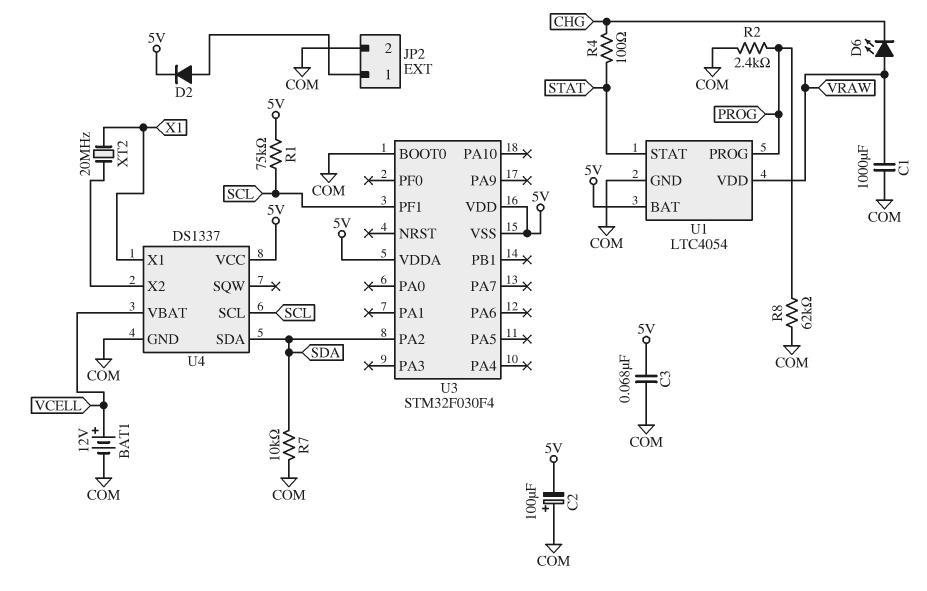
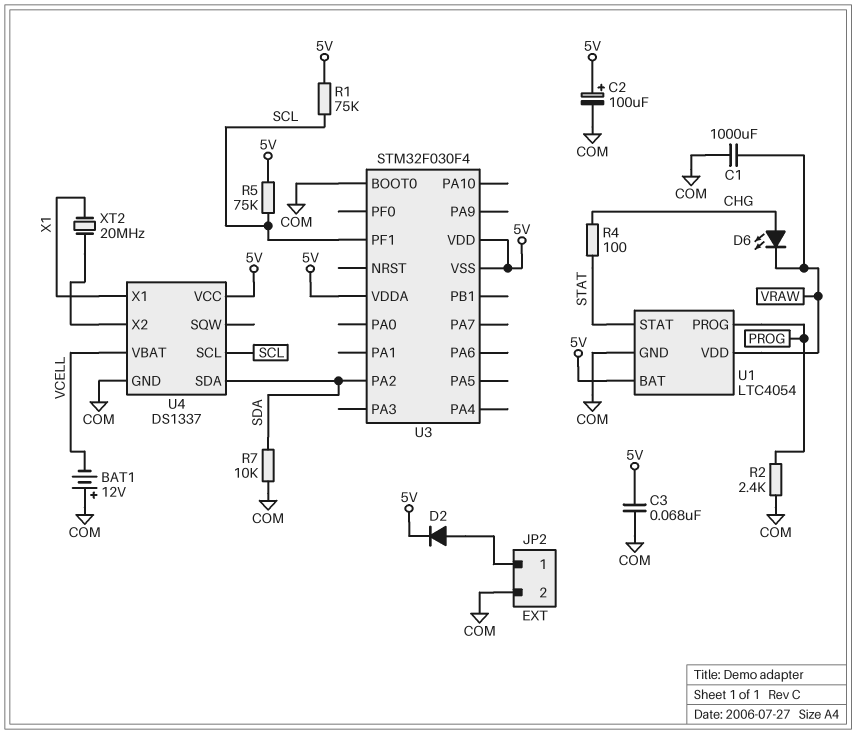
BAT1: 12V (plus VCELL, minus COM) -> 12V (plus COM, minus VCELL)
C2: 100uF (plus COM, minus 5V) -> 100uF (plus 5V, minus COM)
D6: LED (A VRAW, K CHG) -> LED (A CHG, K VRAW)
R5: none -> 75k (5V, SCL)
R8: 62k (COM, PROG) -> none

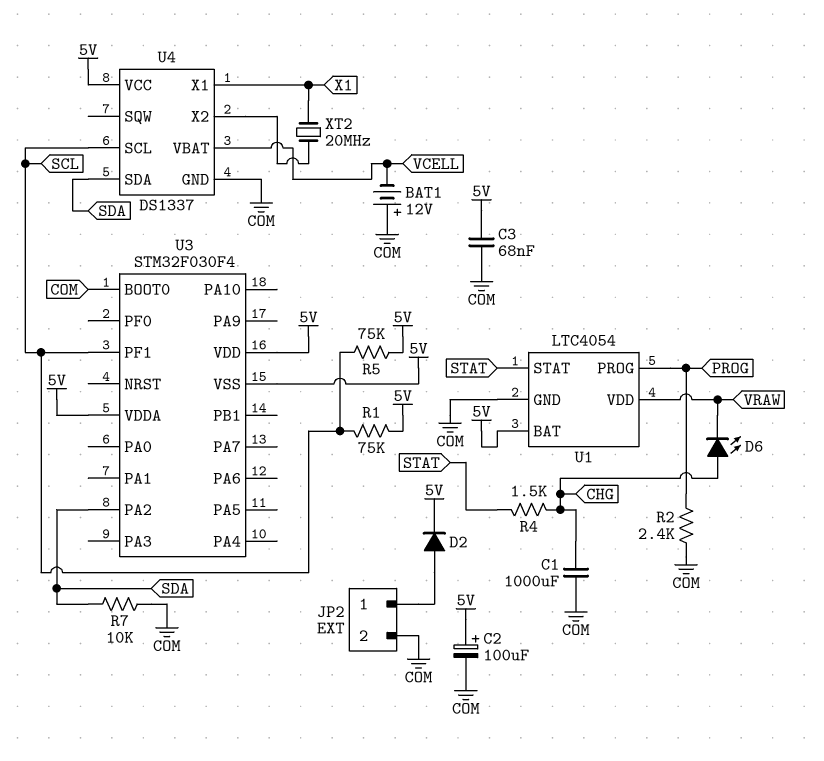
C1: 1000uF (COM, VRAW) -> 1000uF (CHG, COM)
R4: 100 (CHG, STAT) -> 1.5k (CHG, STAT)

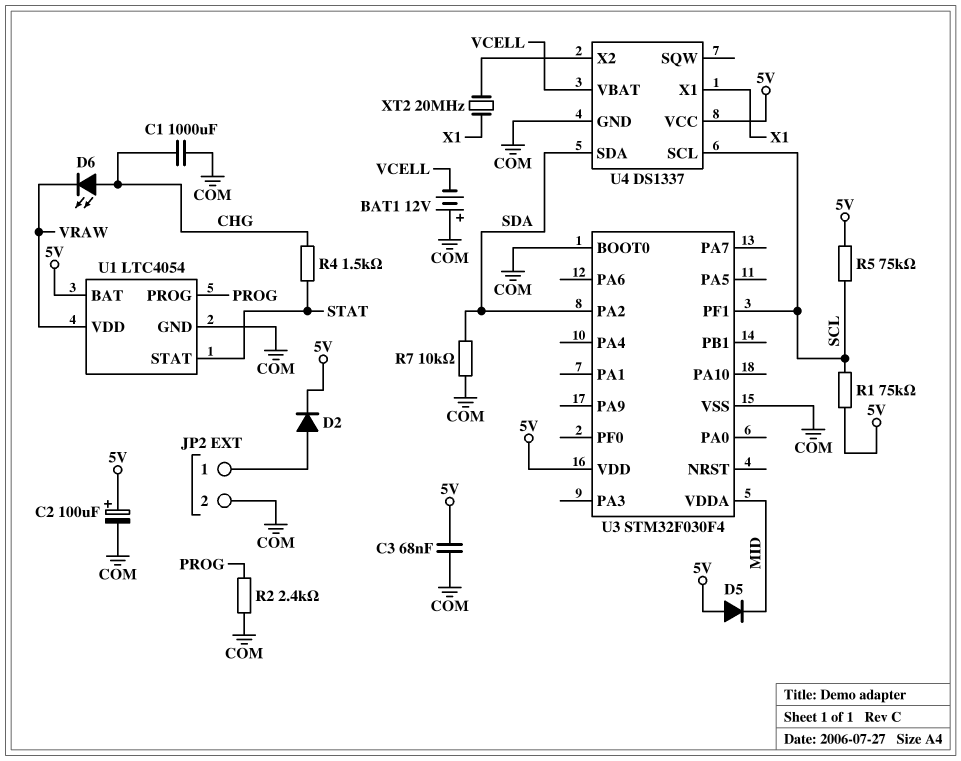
D5: none -> diode (A 5V, K MID)
U3 pin VDDA: 5V -> MID
U3 pin VSS: 5V -> COM

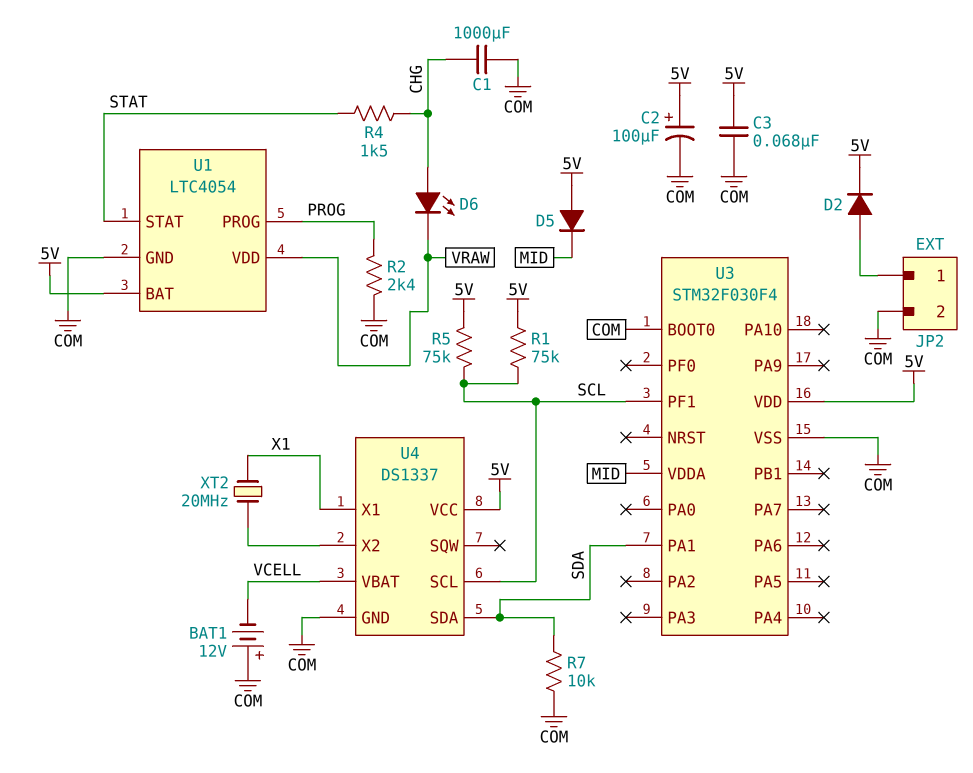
U3 pin PA1: none -> SDA
U3 pin PA2: SDA -> none

